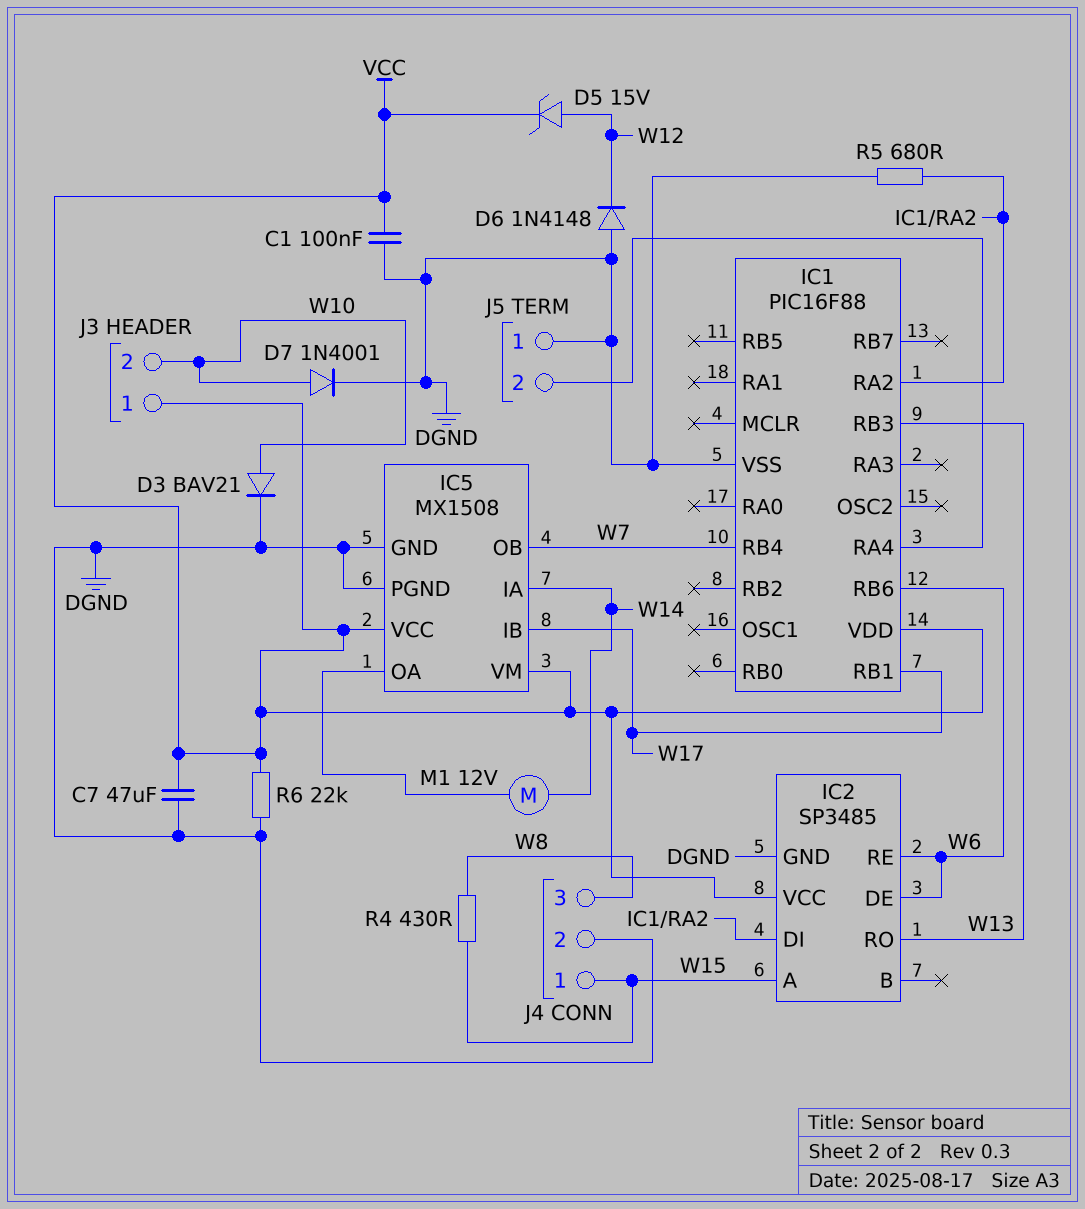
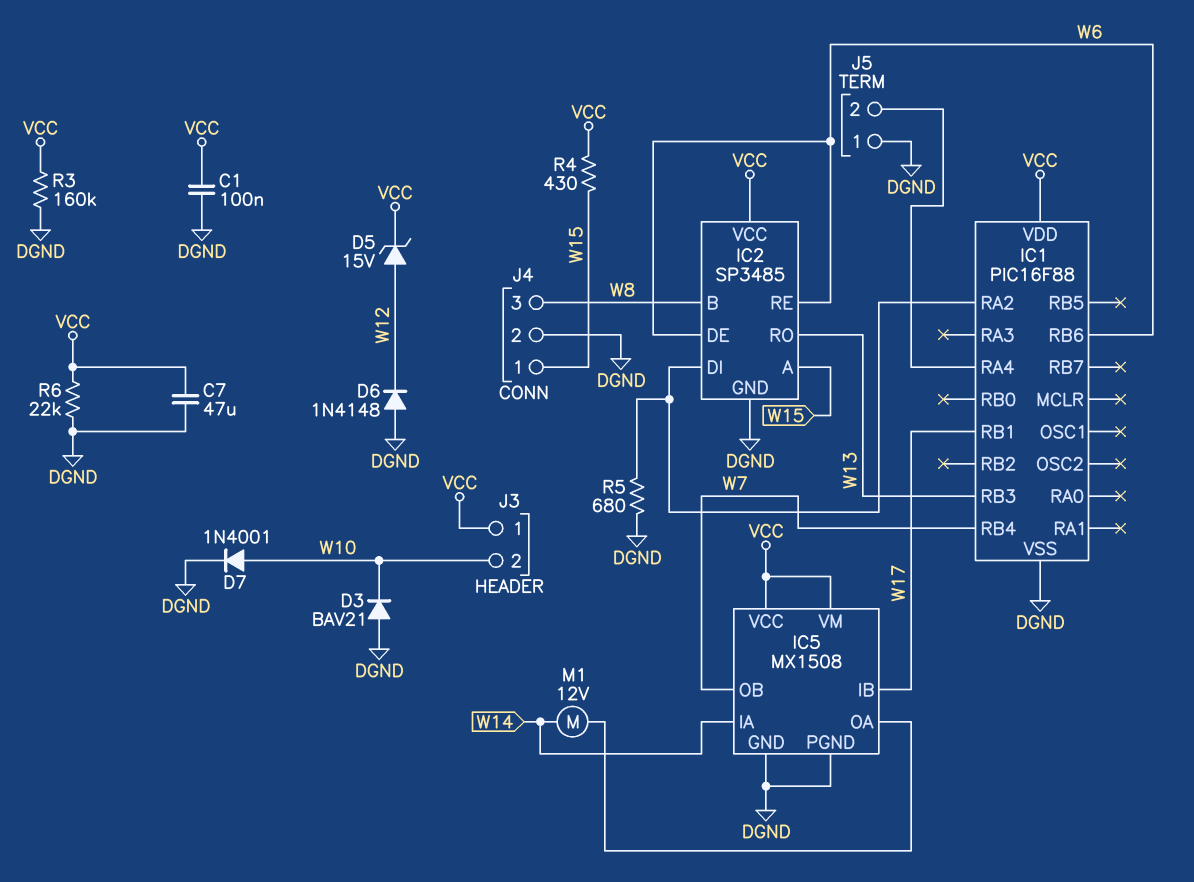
D3: diode BAV21 (A W10, K DGND) -> diode BAV21 (A DGND, K W10)
IC2 pin B: none -> W8
R3: none -> 160k (DGND, VCC)
R4: 430 (W8, W15) -> 430 (VCC, W15)

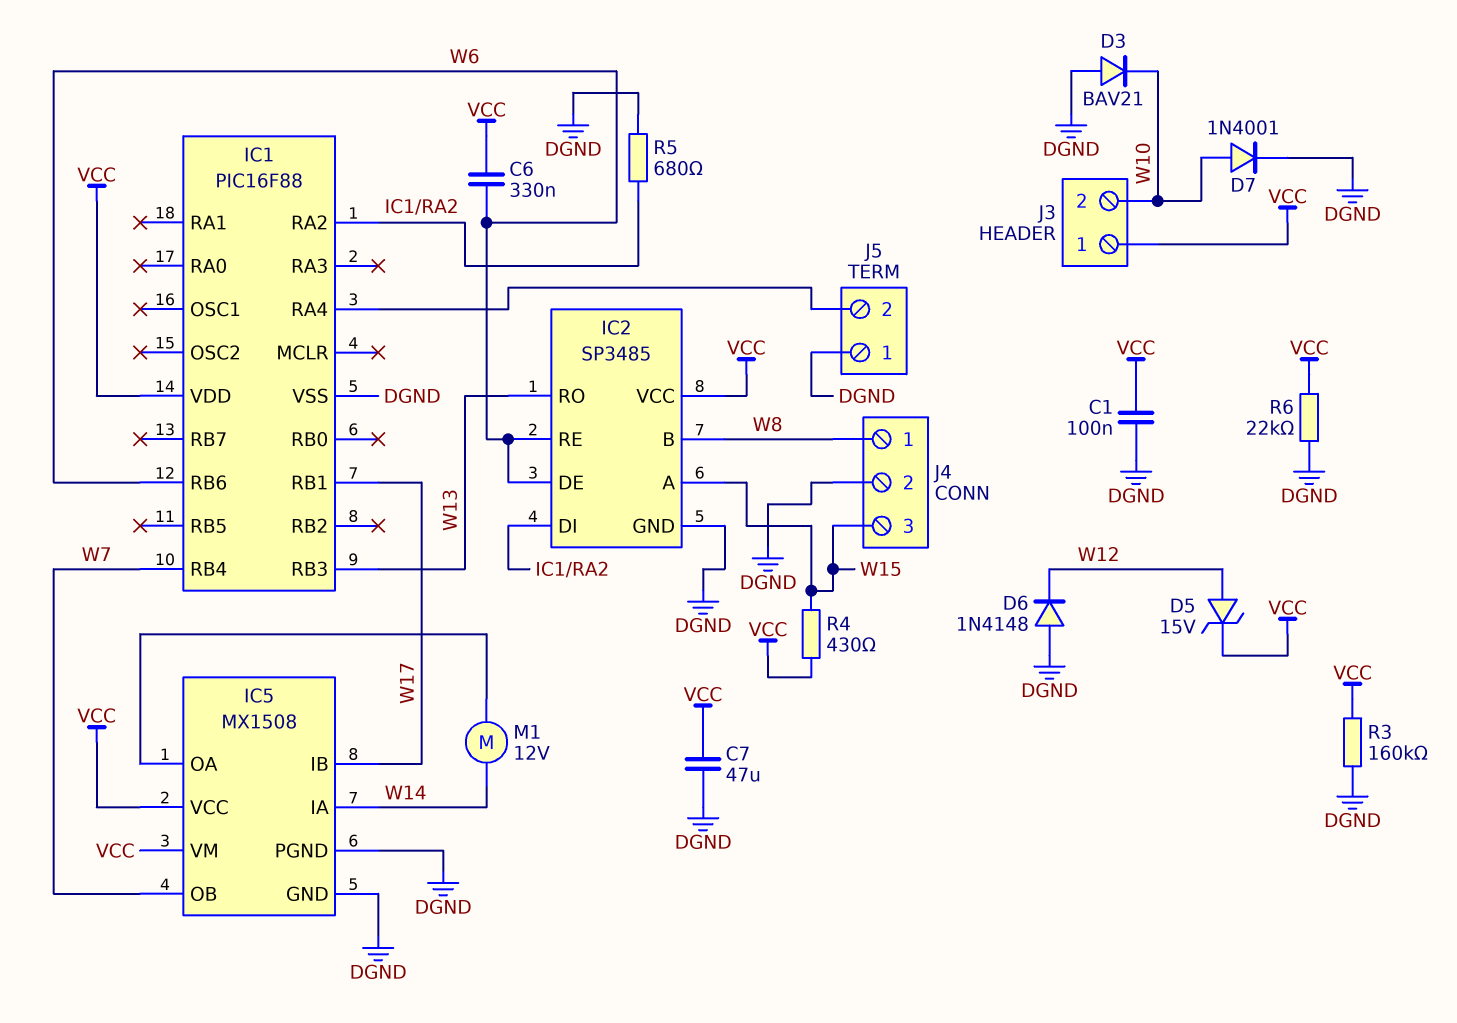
C6: none -> 330nF (VCC, W6)
J4 pin 1: W15 -> W8
J4 pin 3: W8 -> W15

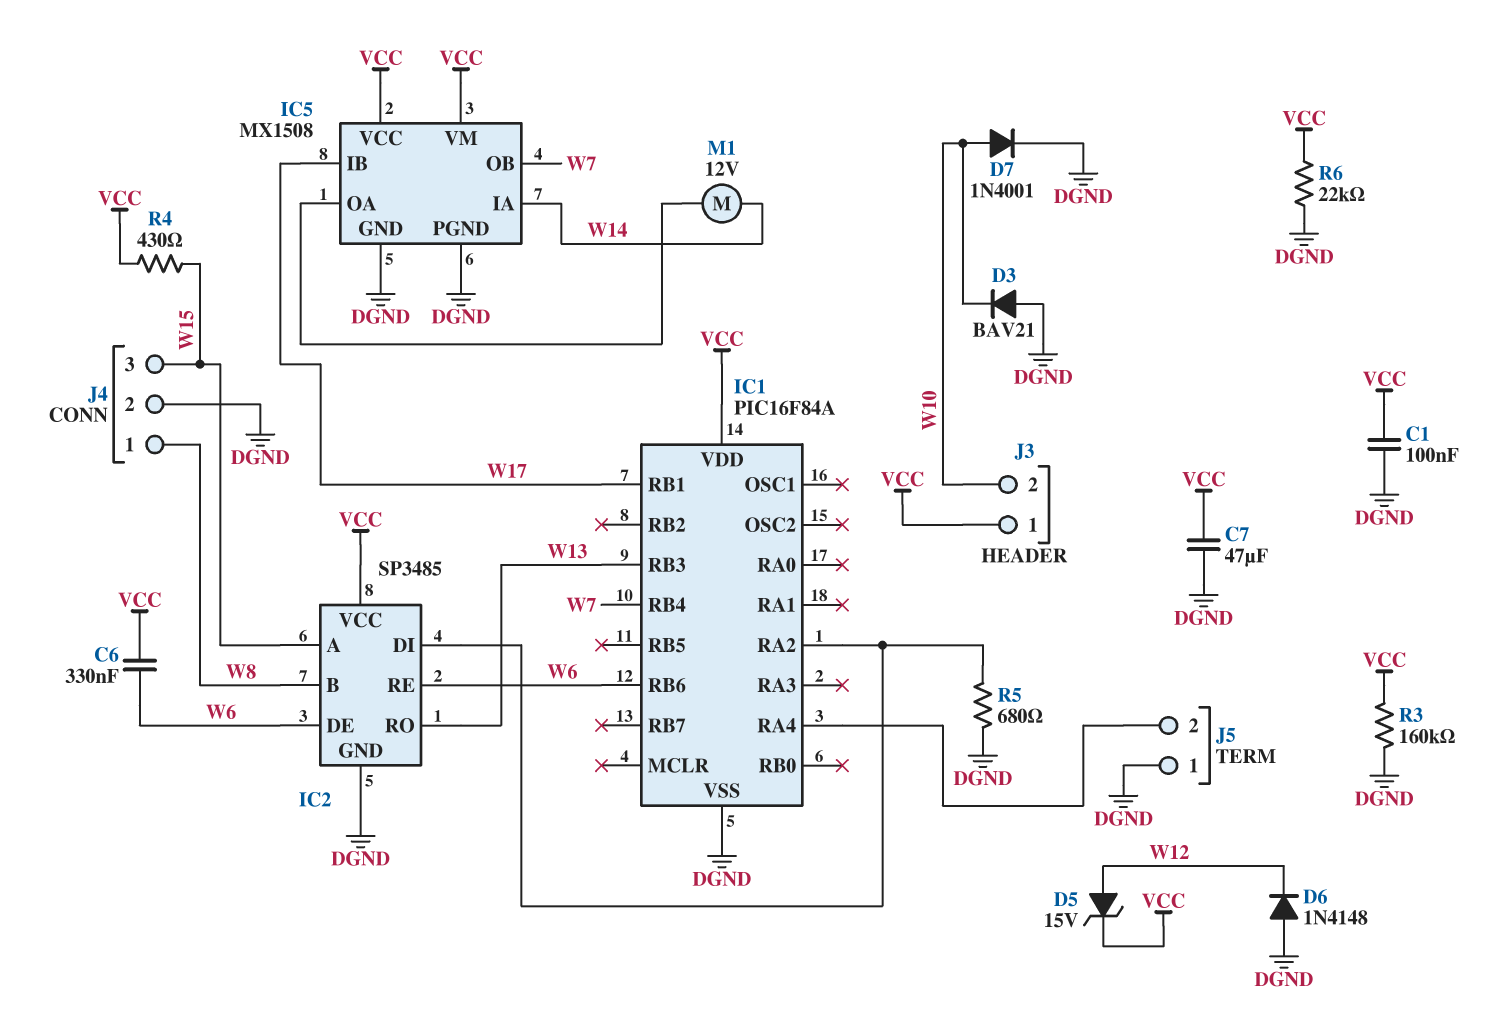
IC1: PIC16F88 -> PIC16F84A

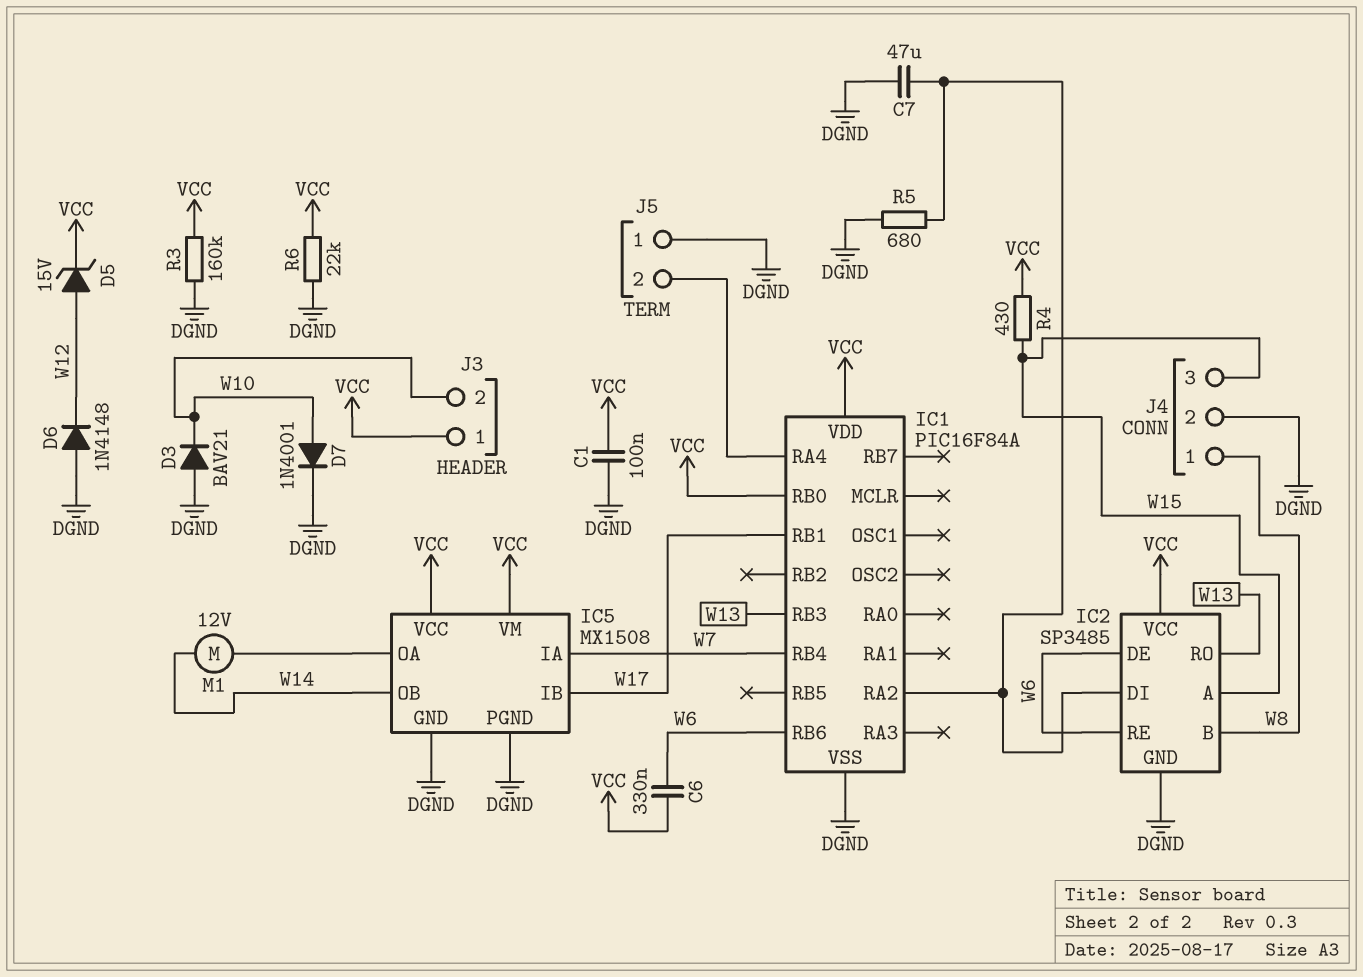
C7: 47uF (DGND, VCC) -> 47uF (DGND, IC1/RA2)
IC1 pin RB0: none -> VCC
IC5 pin IA: W14 -> W7
IC5 pin OB: W7 -> W14

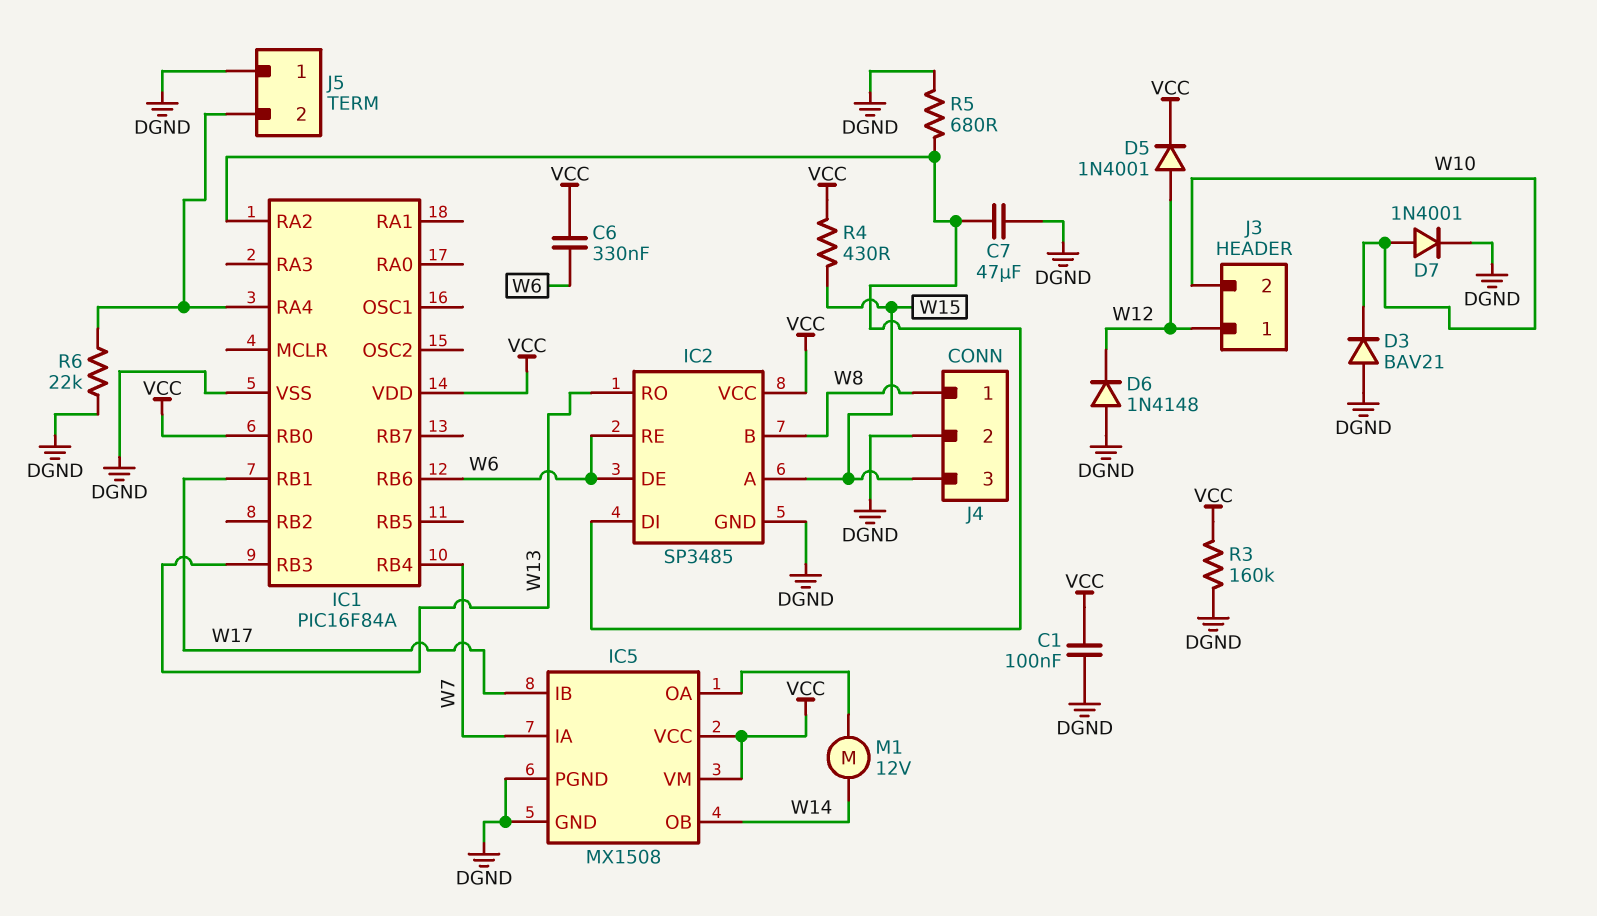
D5: zener 15V (A W12, K VCC) -> diode 1N4001 (A W12, K VCC)
J3 pin 1: VCC -> W12
R6: 22k (DGND, VCC) -> 22k (DGND, IC1/RA4)

